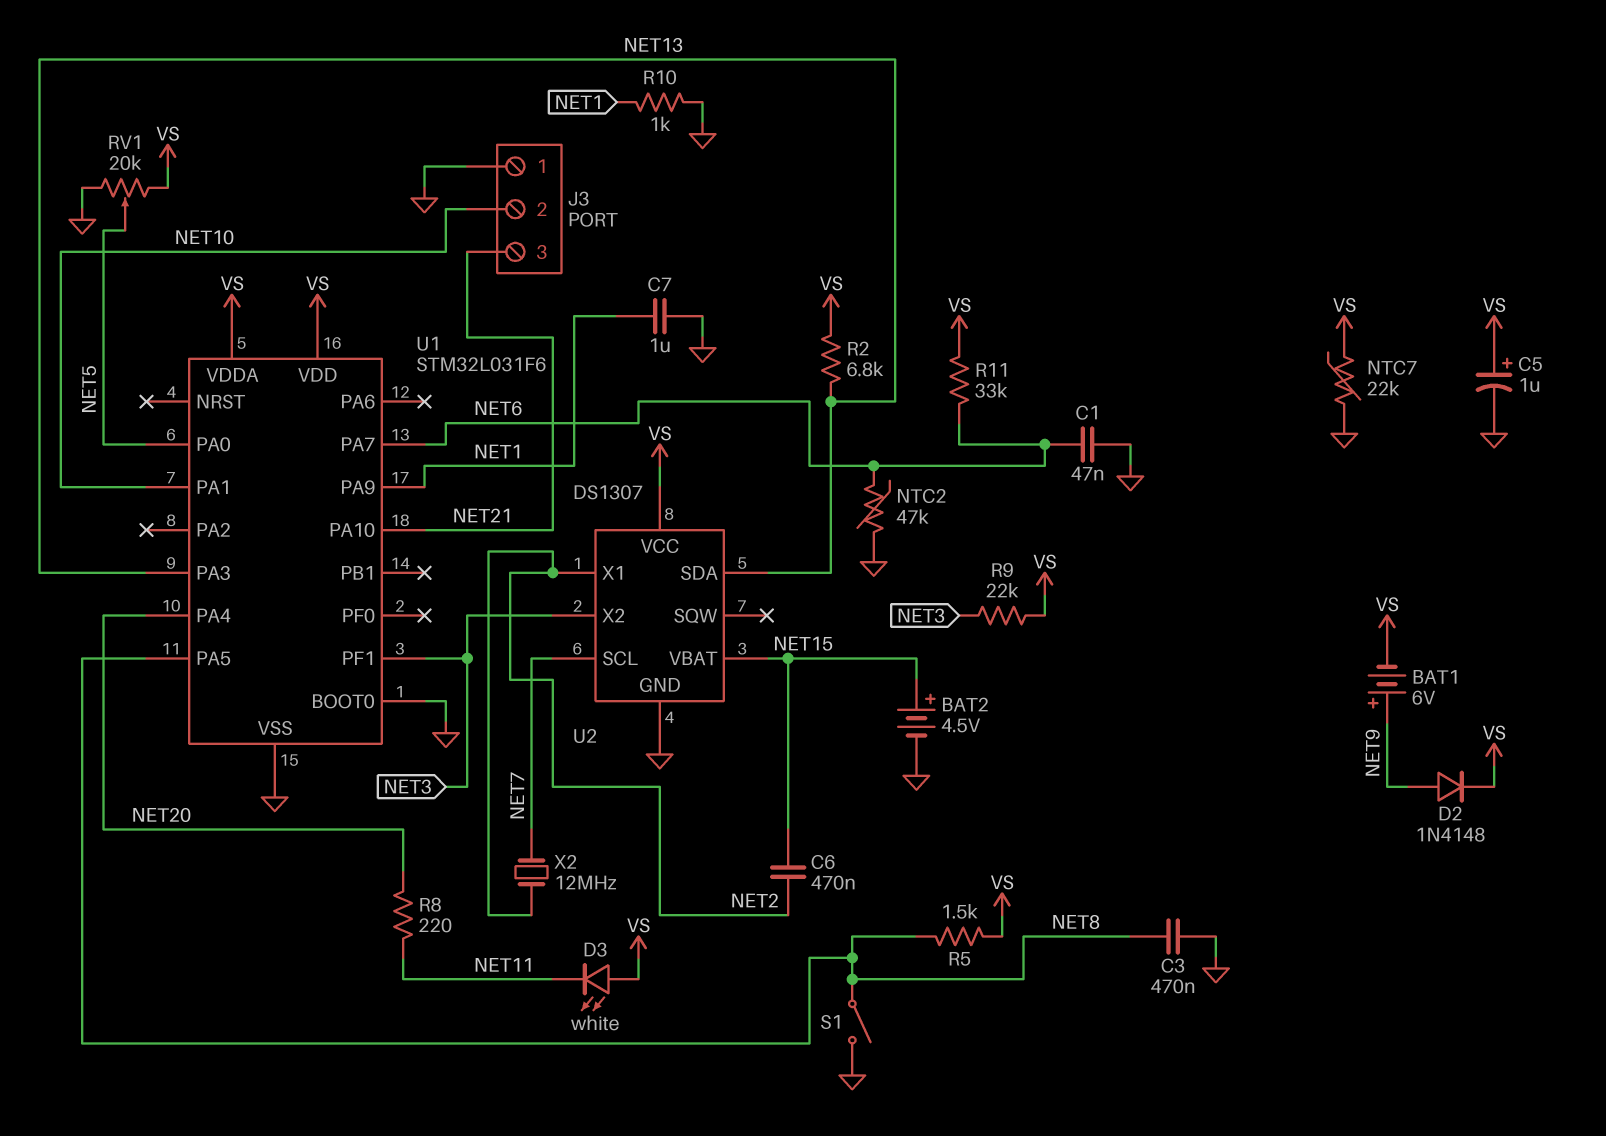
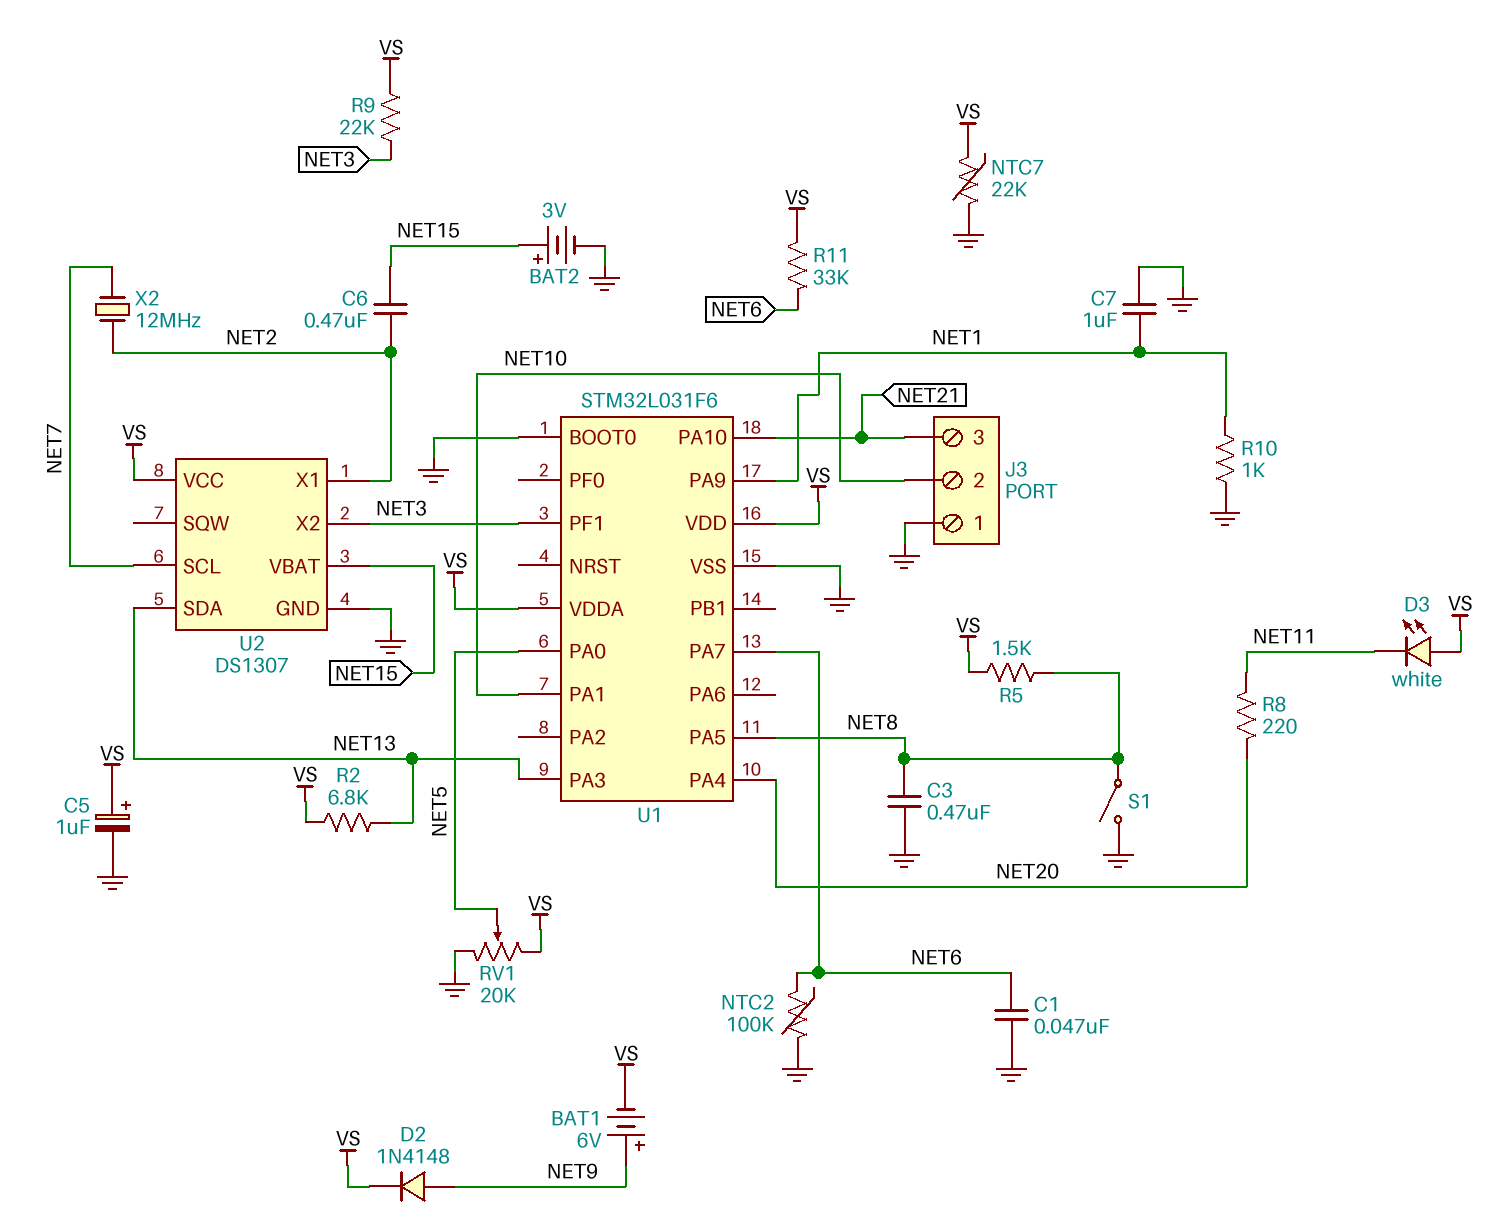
BAT2: 4.5V (plus NET15, minus GND) -> 3V (plus NET15, minus GND)
NTC2: 47k (GND, NET6) -> 100k (GND, NET6)

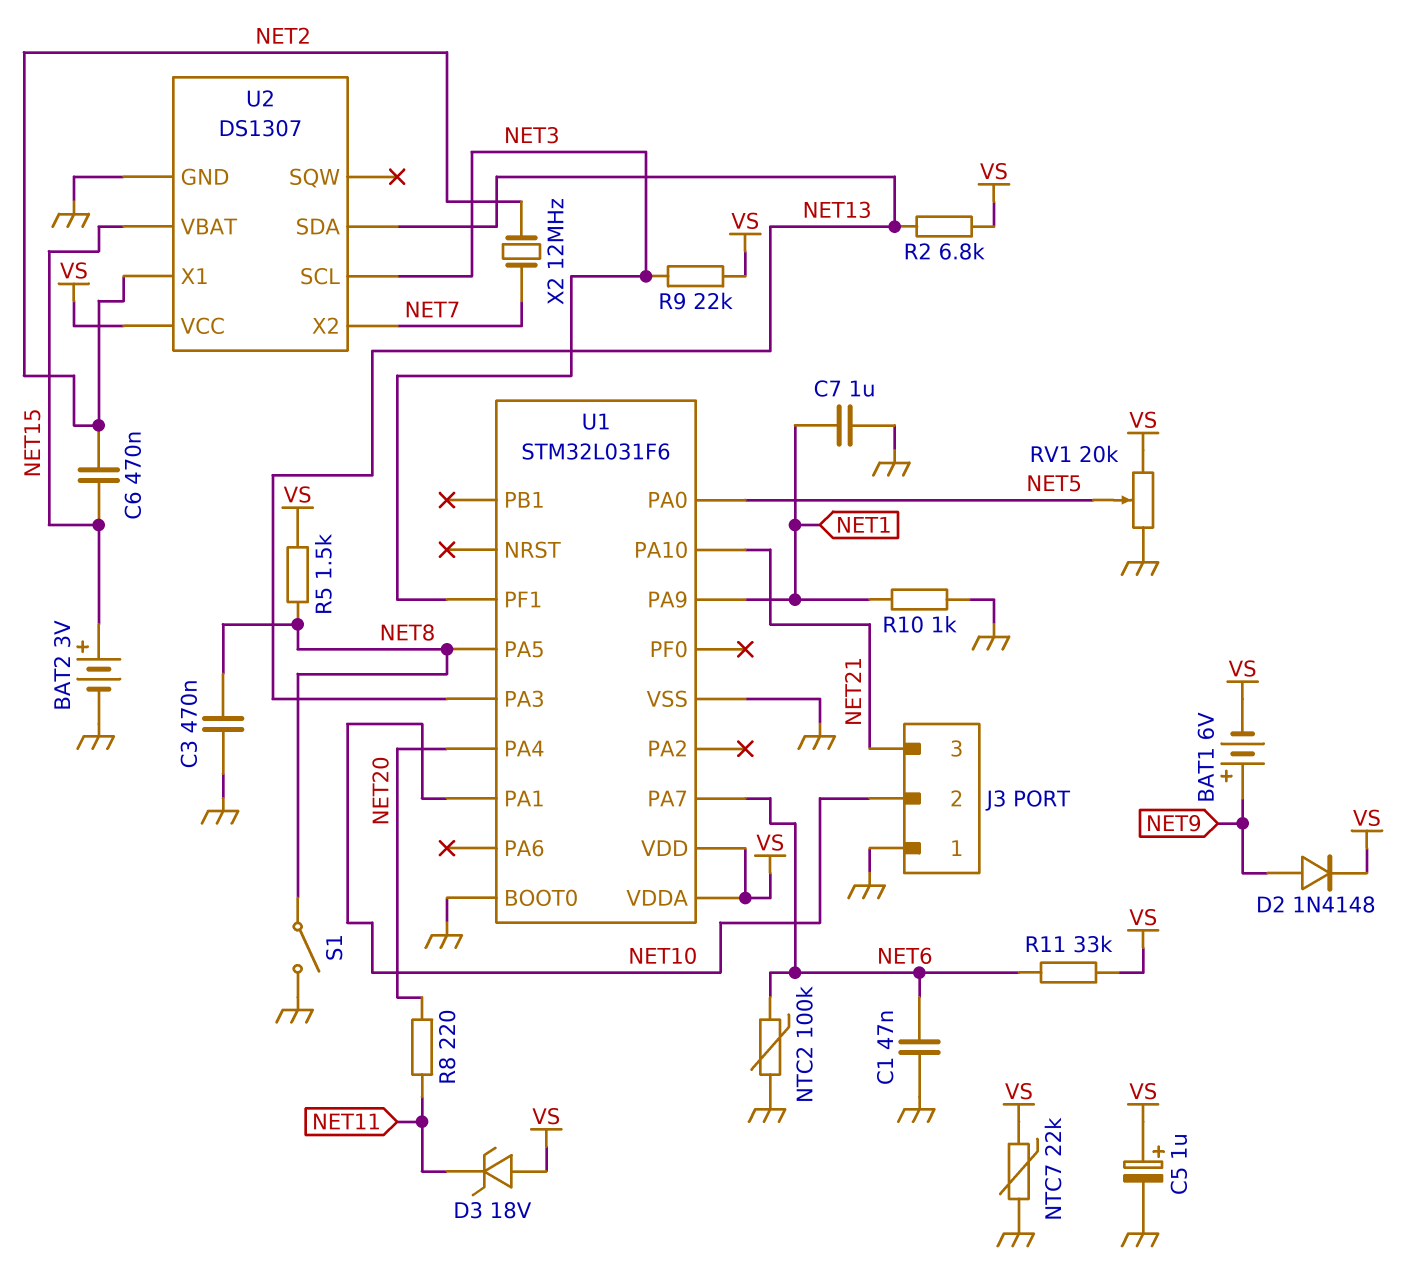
D3: LED white (A VS, K NET11) -> zener 18V (A VS, K NET11)
U2 pin SCL: NET7 -> NET3
U2 pin X2: NET3 -> NET7

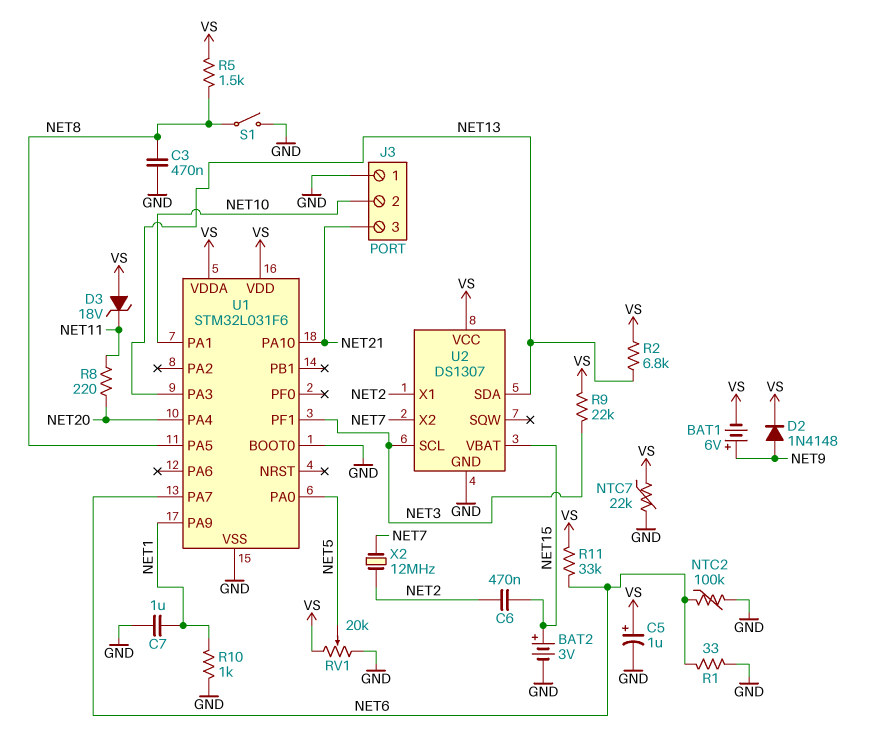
C1: 47nF (GND, NET6) -> none
R1: none -> 33 (GND, NET6)

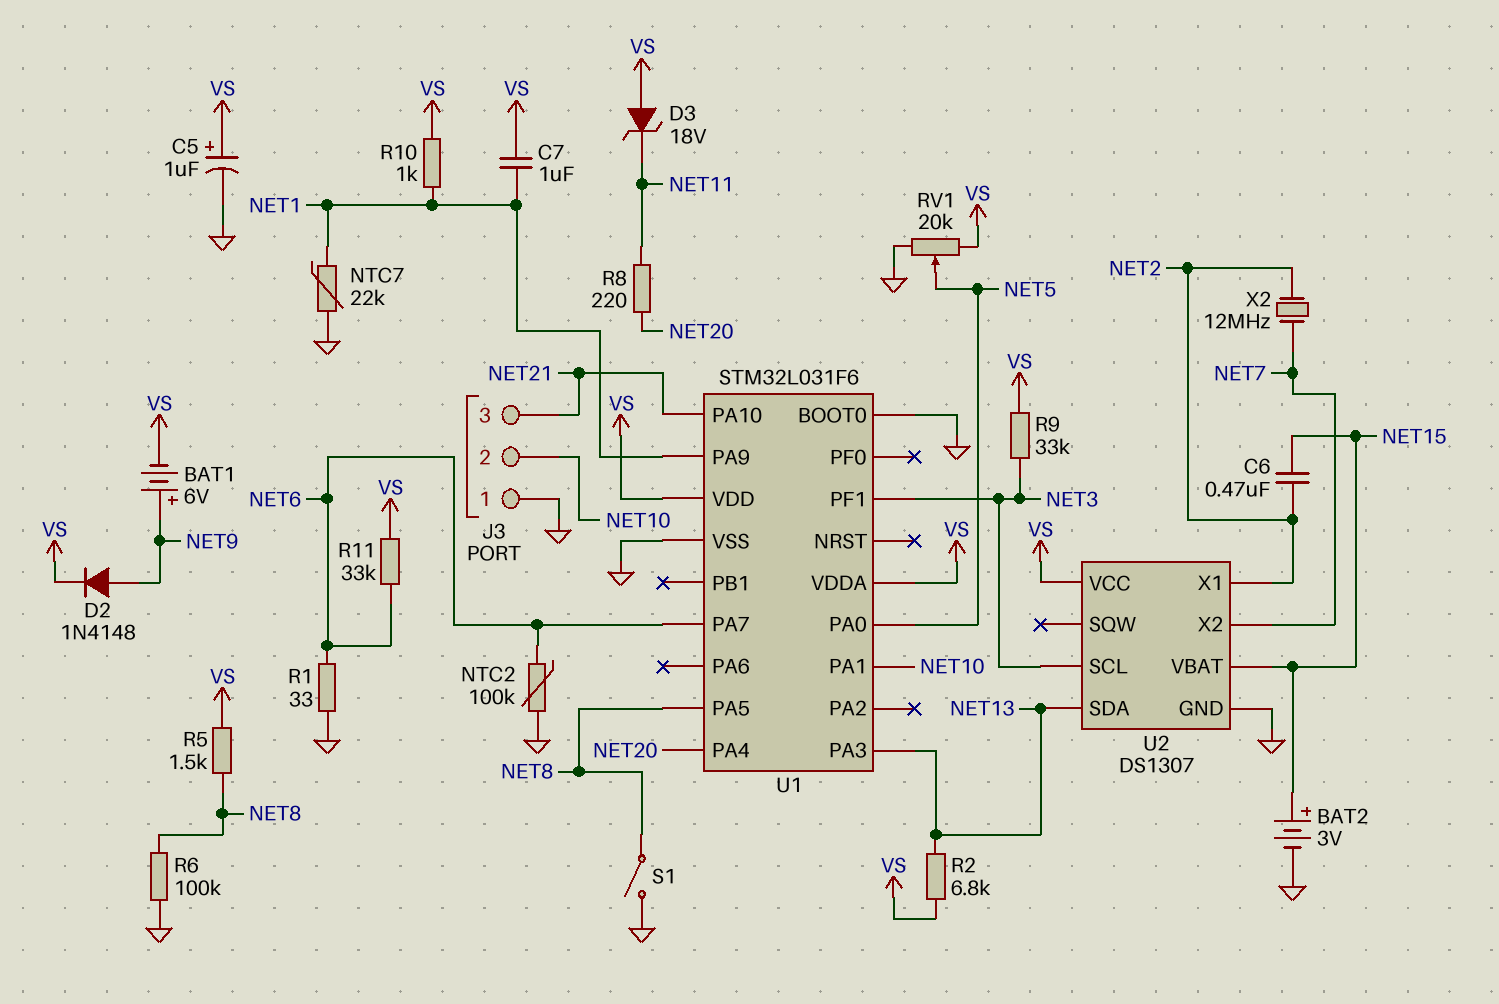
C3: 470nF (GND, NET8) -> none
C7: 1uF (GND, NET1) -> 1uF (NET1, VS)
NTC7: 22k (GND, VS) -> 22k (GND, NET1)
R6: none -> 100k (GND, NET8)
R9: 22k (NET3, VS) -> 33k (NET3, VS)
R10: 1k (GND, NET1) -> 1k (NET1, VS)

